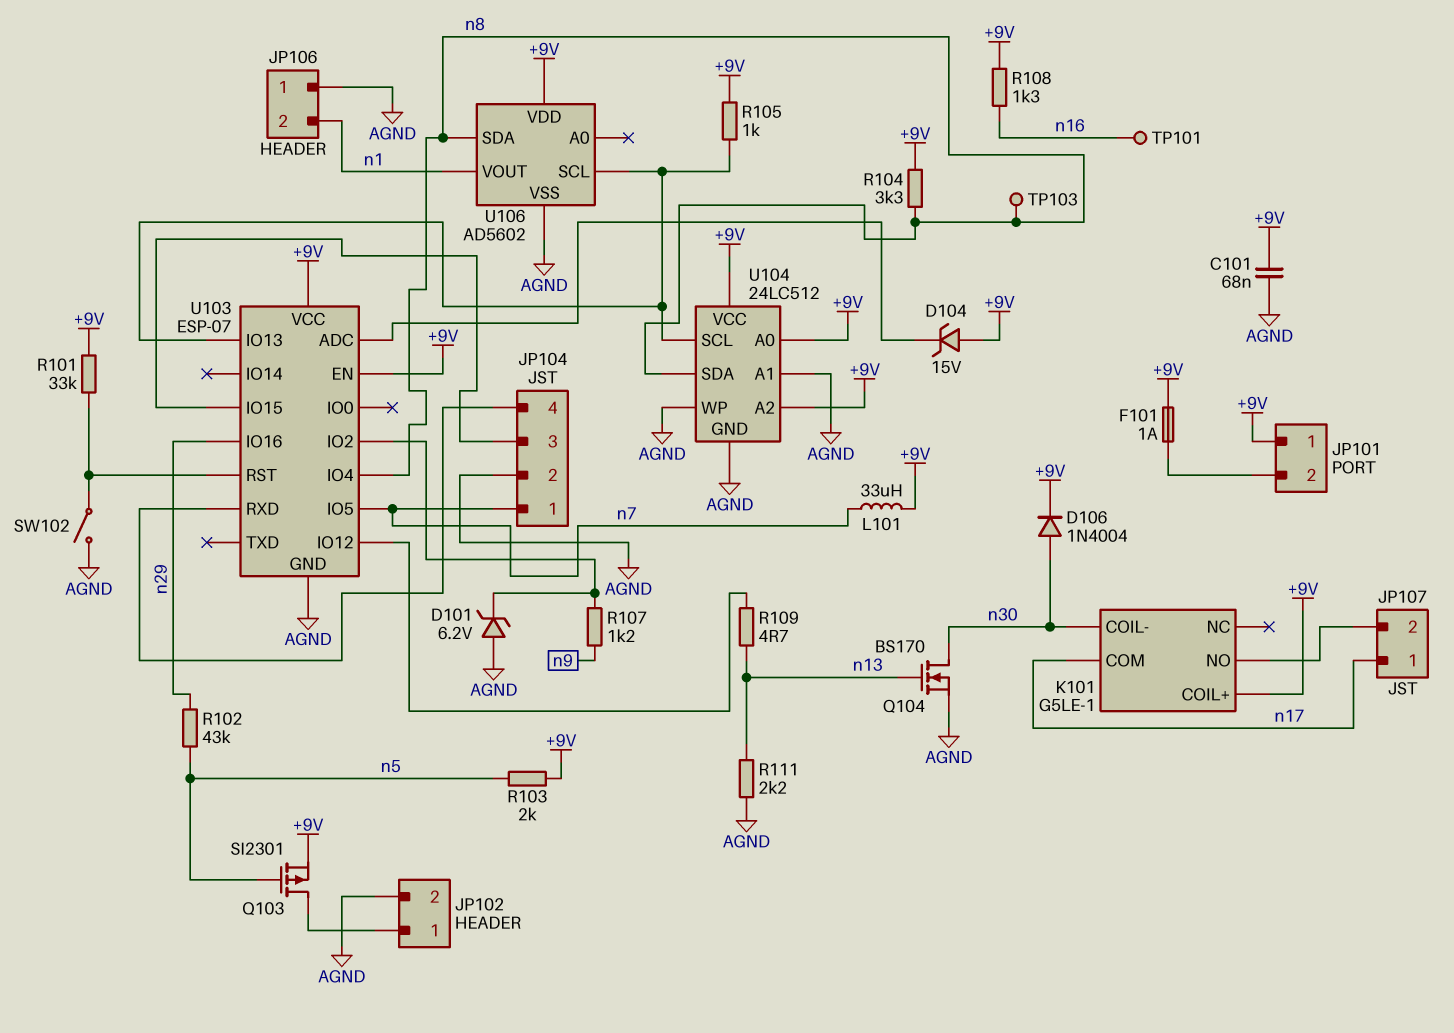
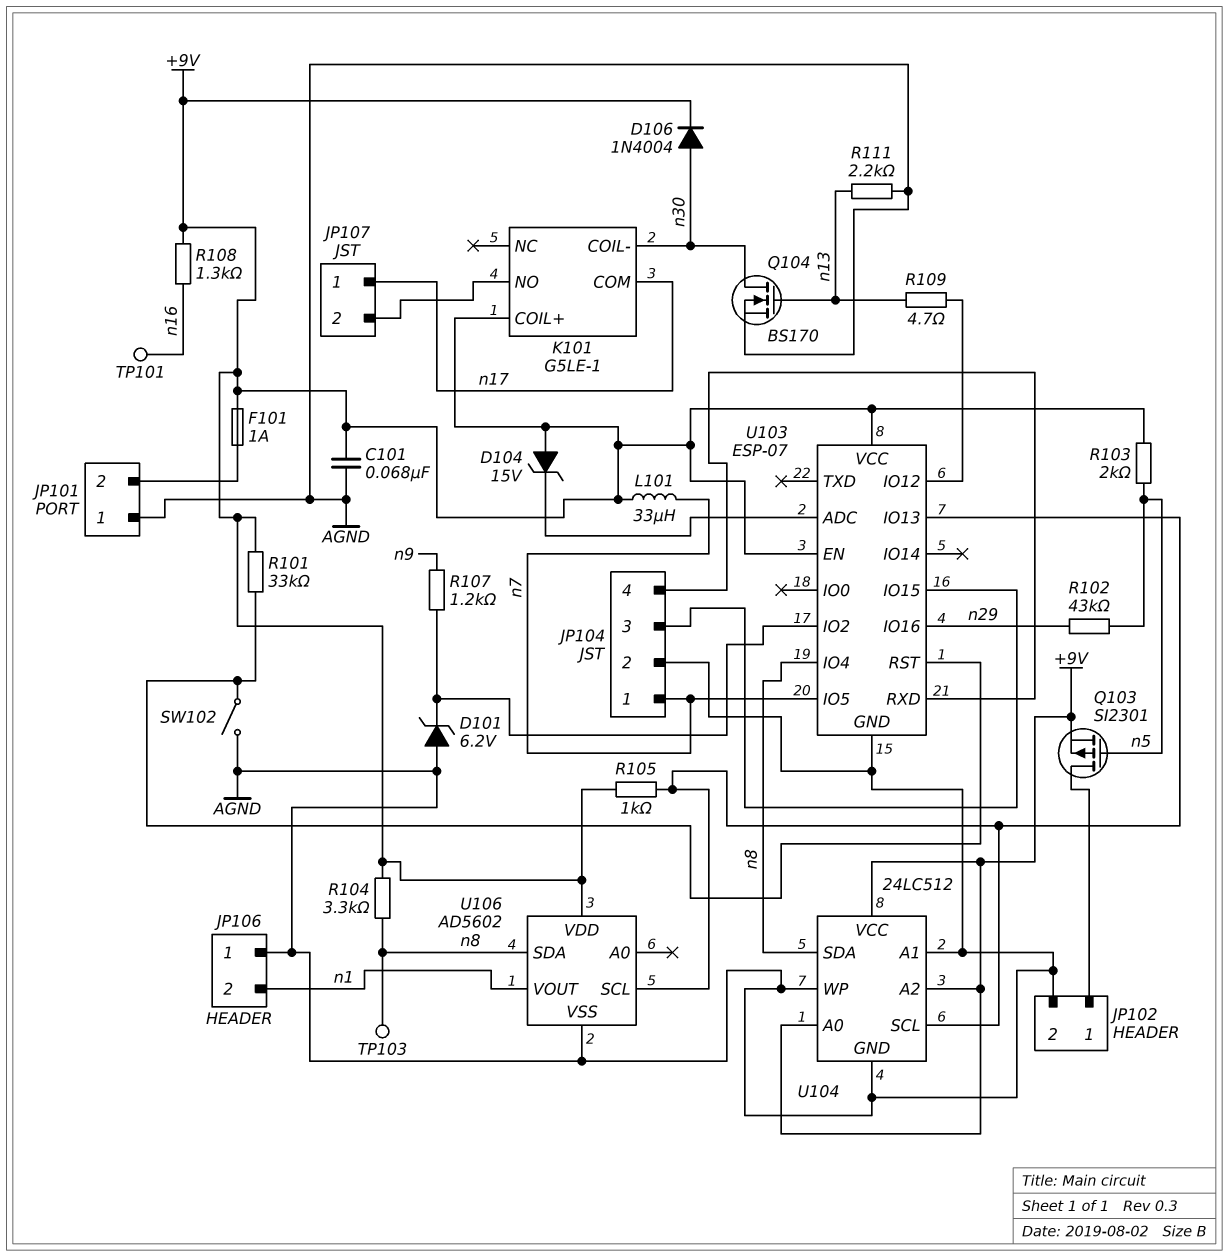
JP101 pin 1: +9V -> AGND

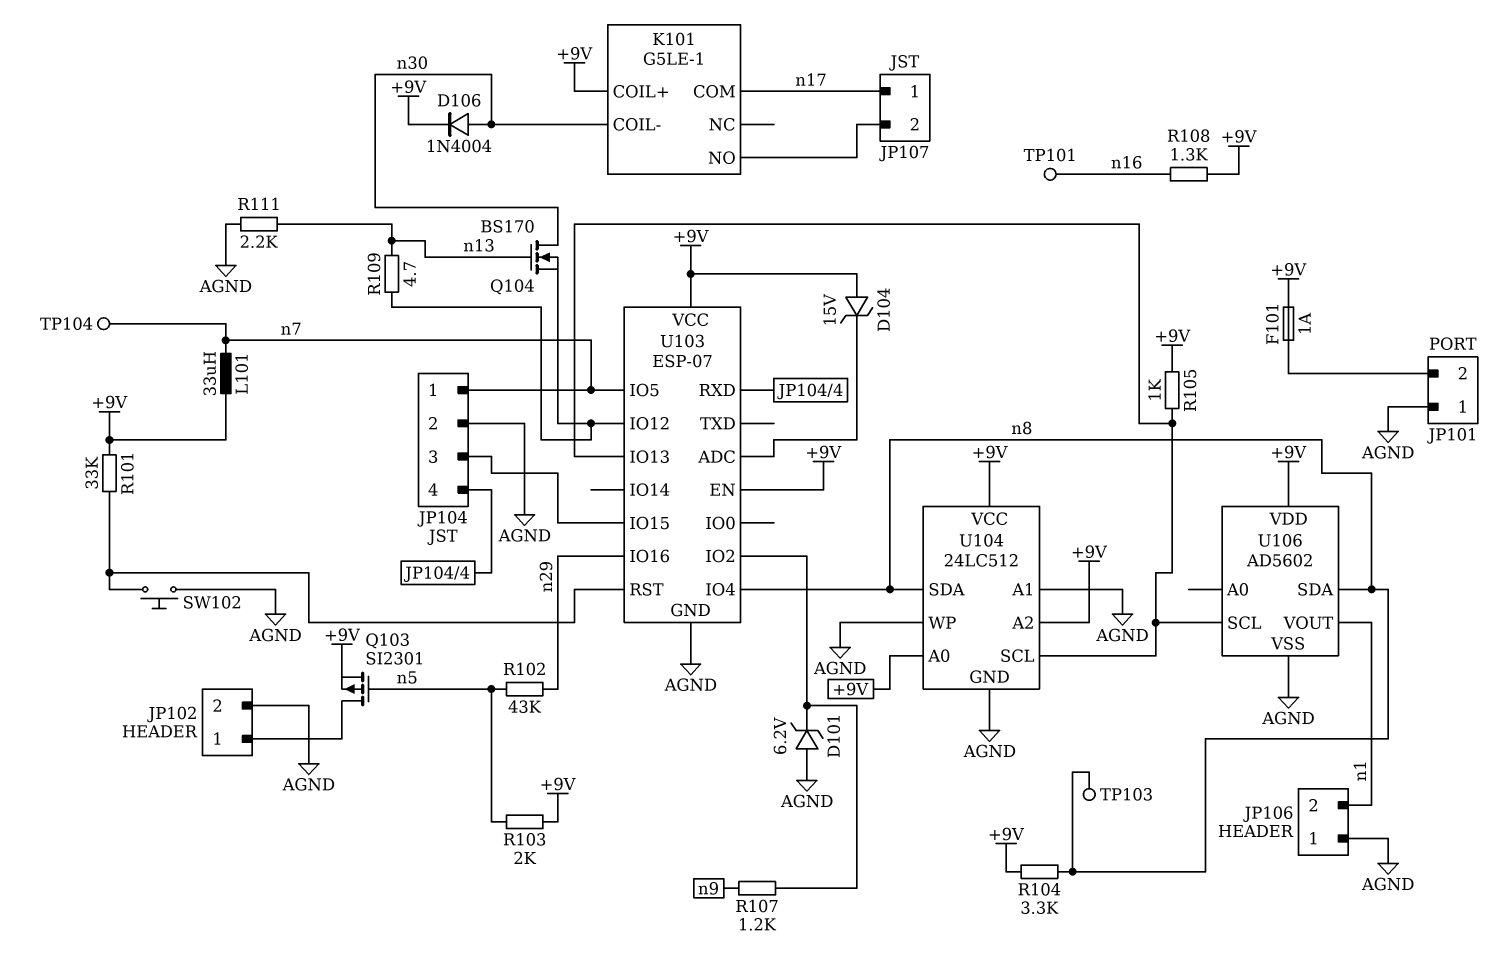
C101: 68nF (+9V, AGND) -> none
Q104: NMOS BS170 (G n13, D n30, S AGND) -> NMOS BS170 (G n13, D n30, S U103/IO12)
SW102: switch (AGND, U103/RST) -> button (AGND, U103/RST)
TP104: none -> test point (n7)

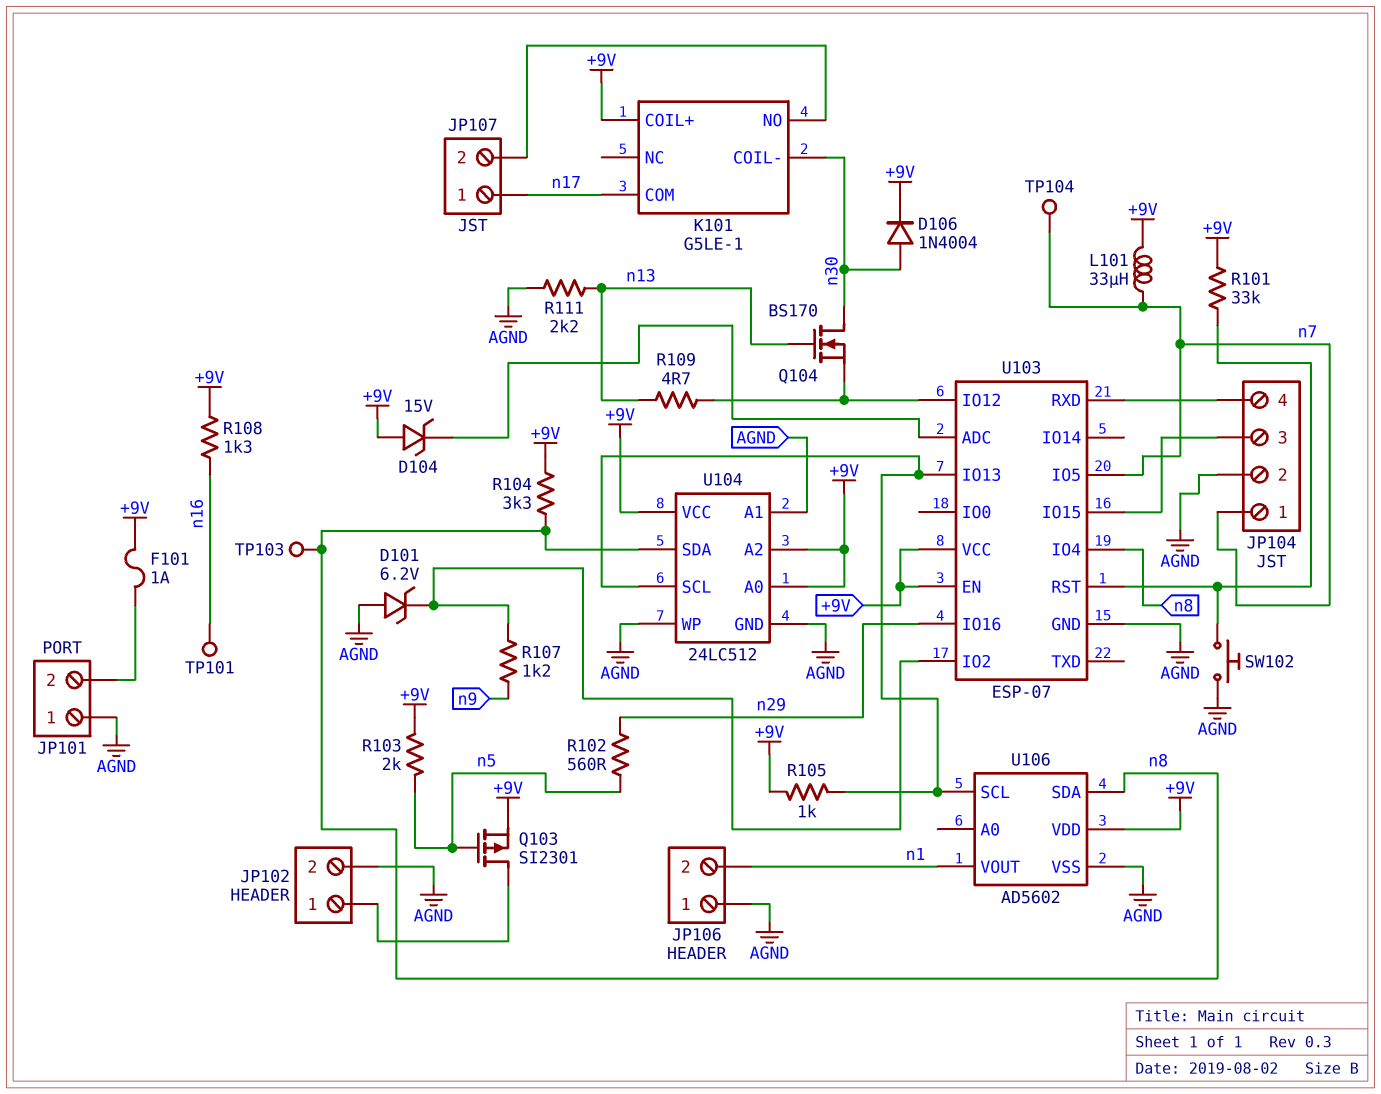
R102: 43k (n5, n29) -> 560 (n5, n29)

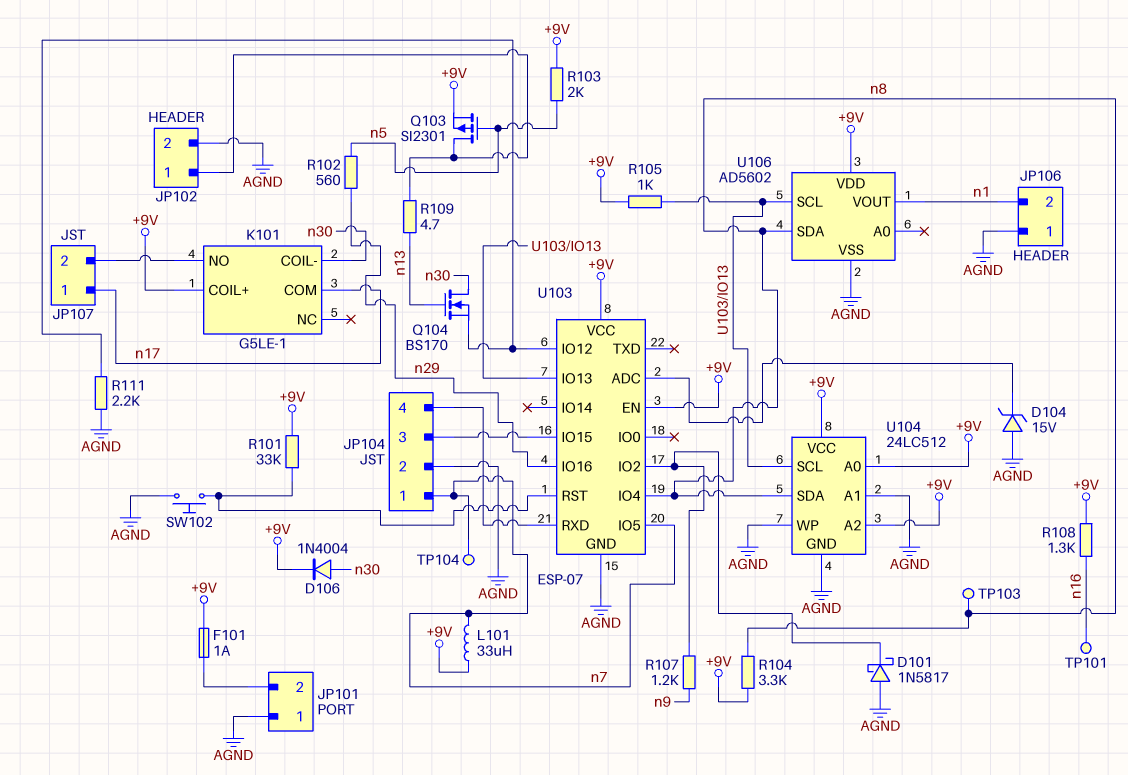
D101: zener 6.2V (A AGND, K U103/IO2) -> schottky 1N5817 (A AGND, K U103/IO2)
D104: zener 15V (A +9V, K U103/ADC) -> zener 15V (A AGND, K U103/ADC)
R109: 4.7 (U103/IO12, n13) -> 4.7 (JP102/1, n13)
R111: 2.2k (AGND, n13) -> 2.2k (AGND, U103/IO12)

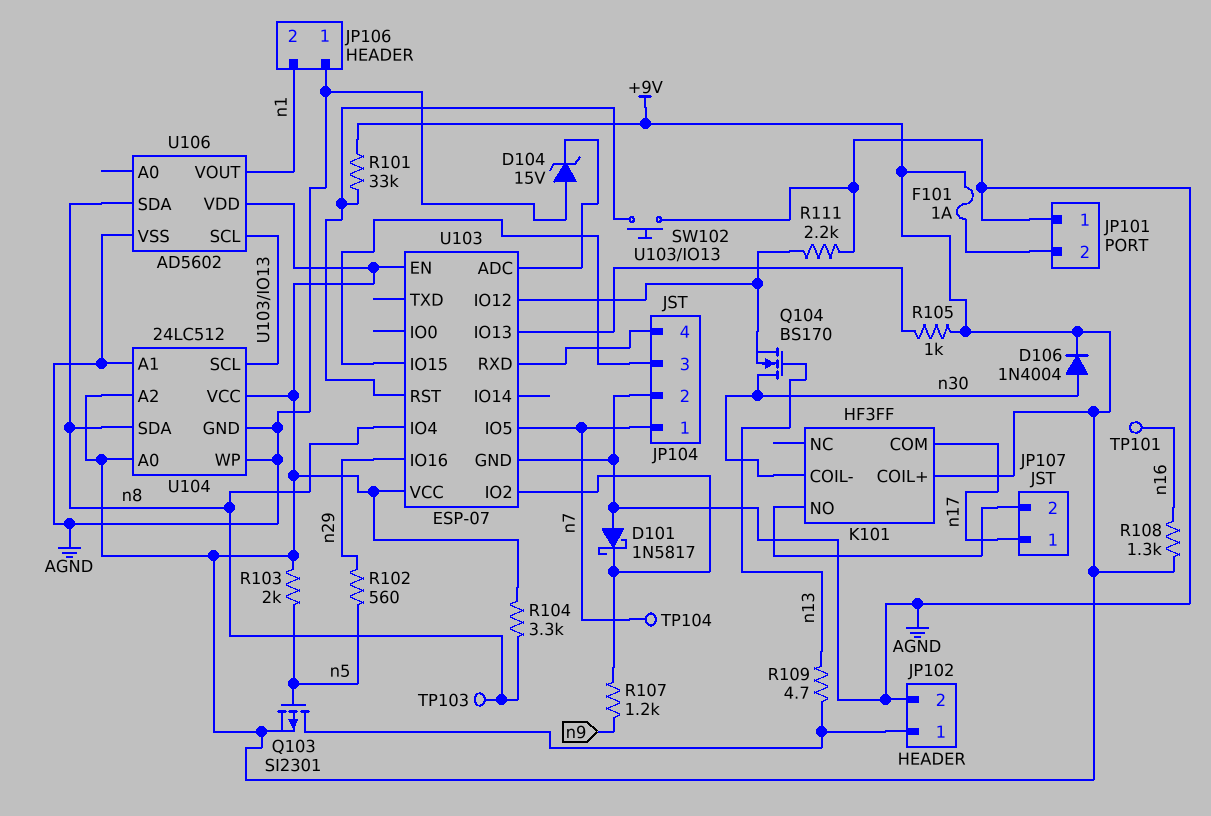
K101: G5LE-1 -> HF3FF
L101: 33uH (+9V, n7) -> none

